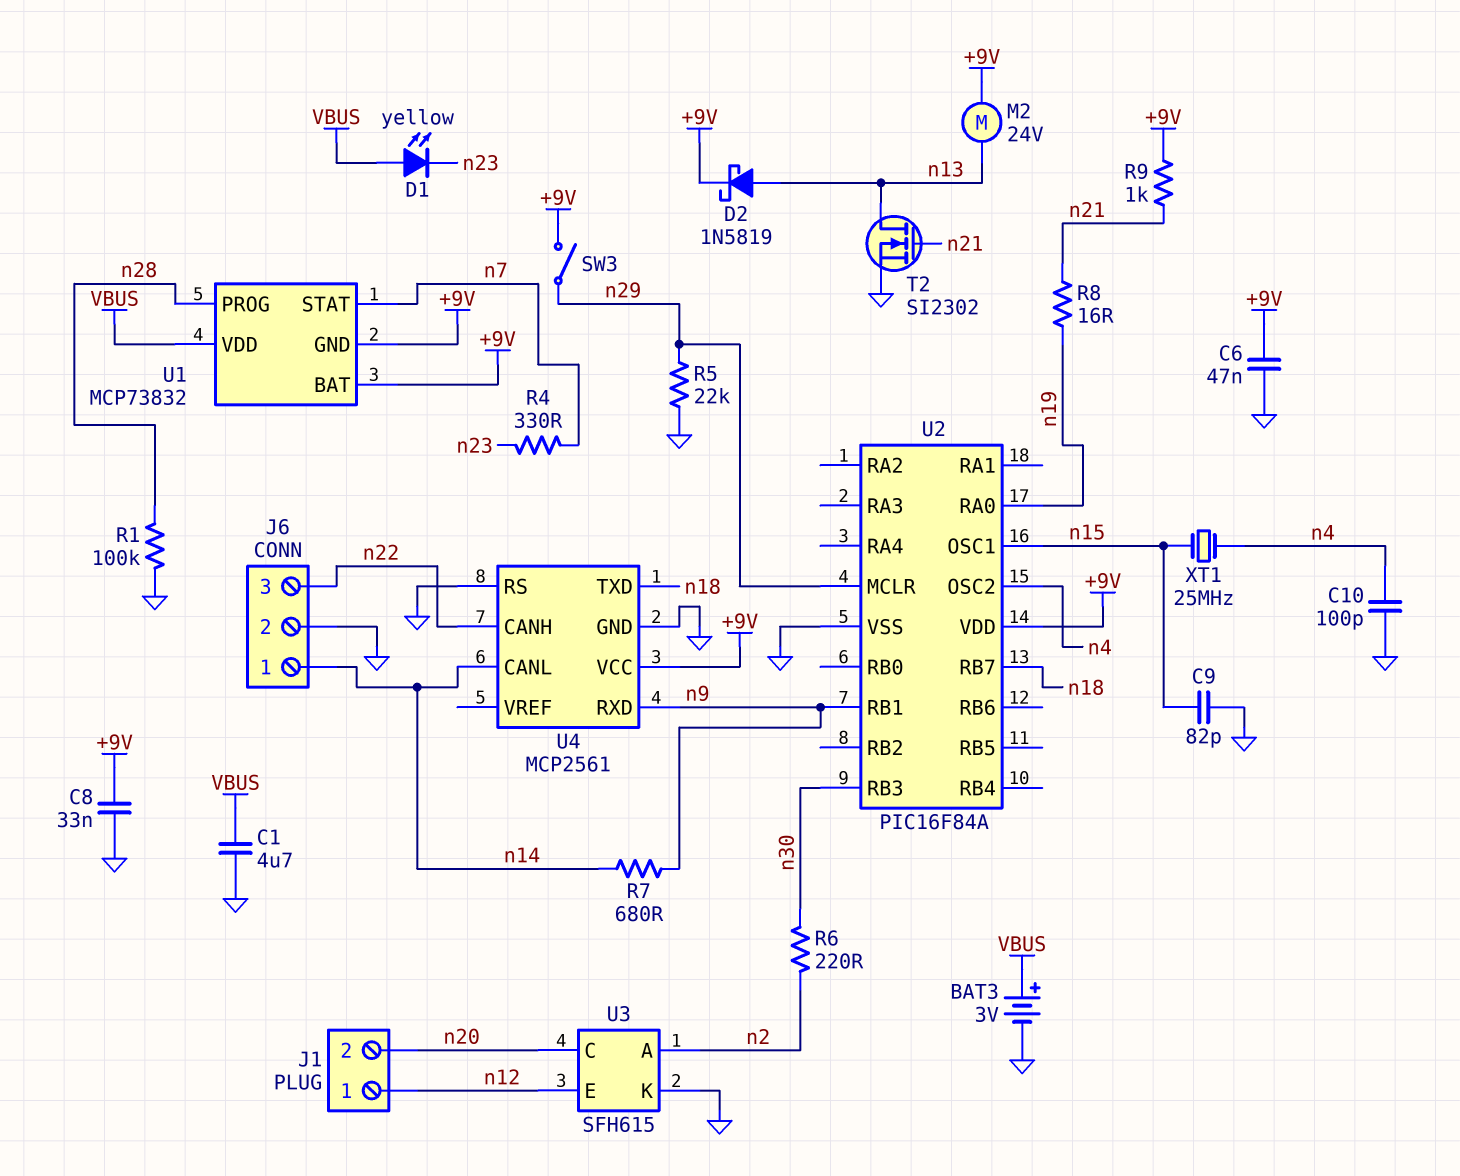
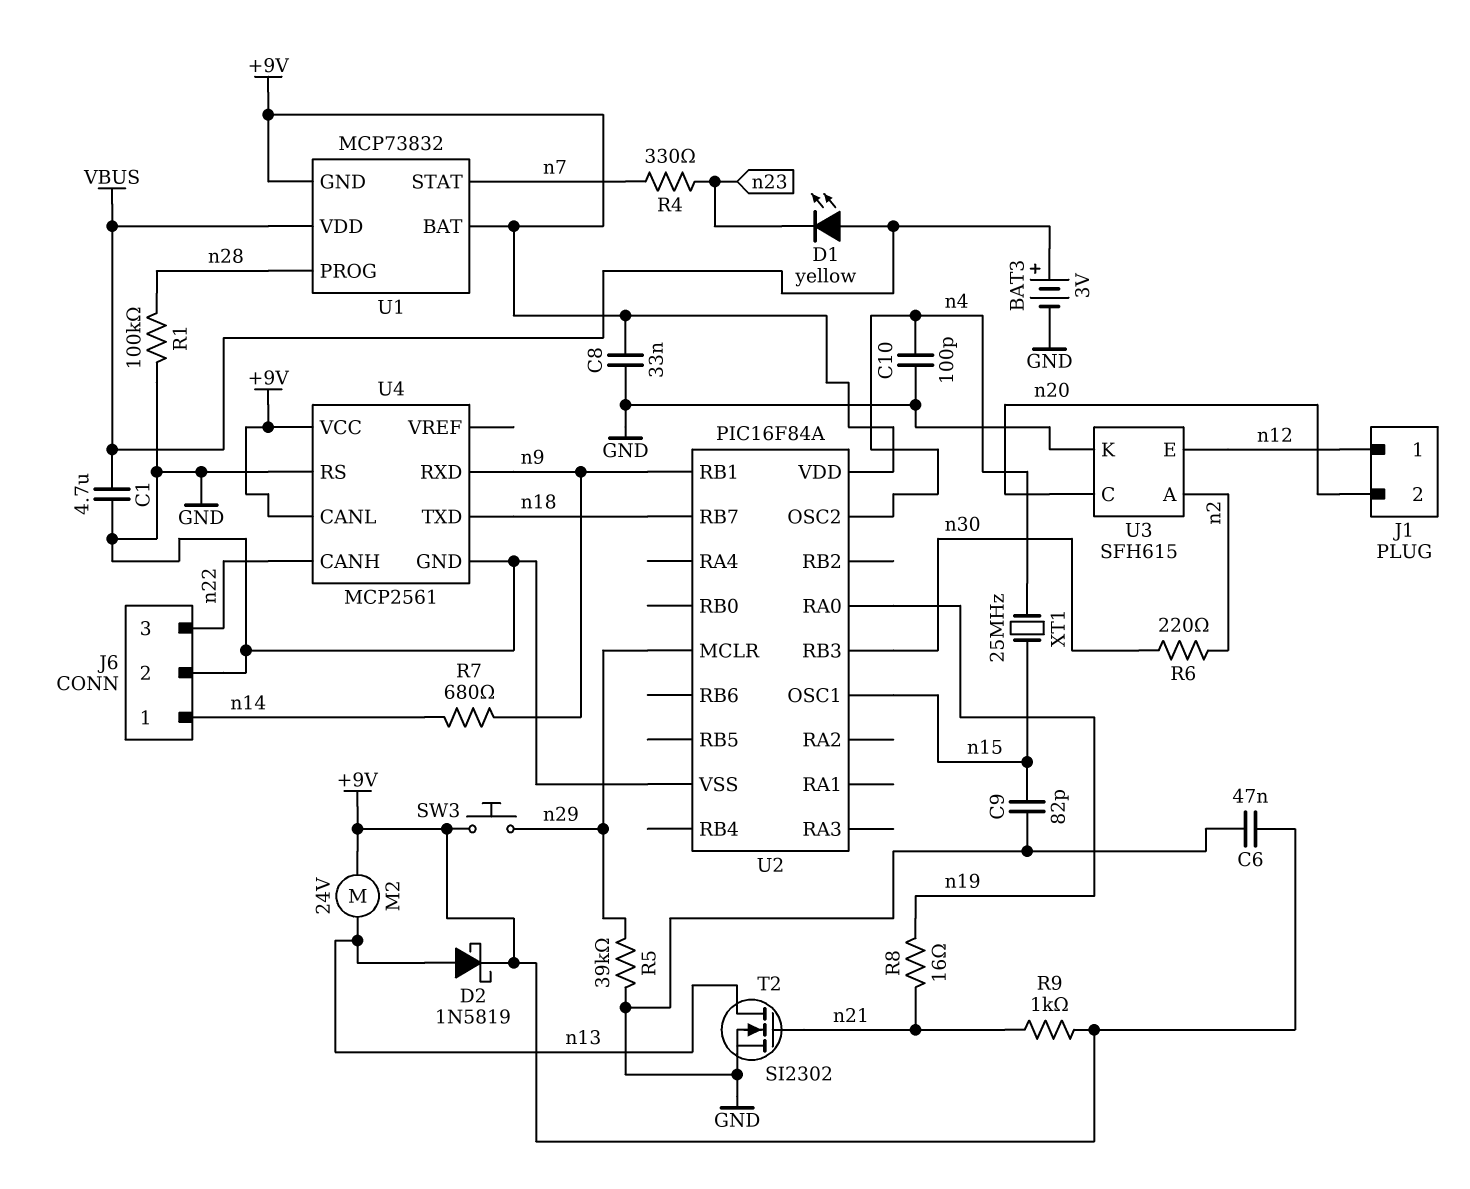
R5: 22k (GND, n29) -> 39k (GND, n29)
SW3: switch (+9V, n29) -> button (+9V, n29)
U4 pin CANL: n14 -> +9V

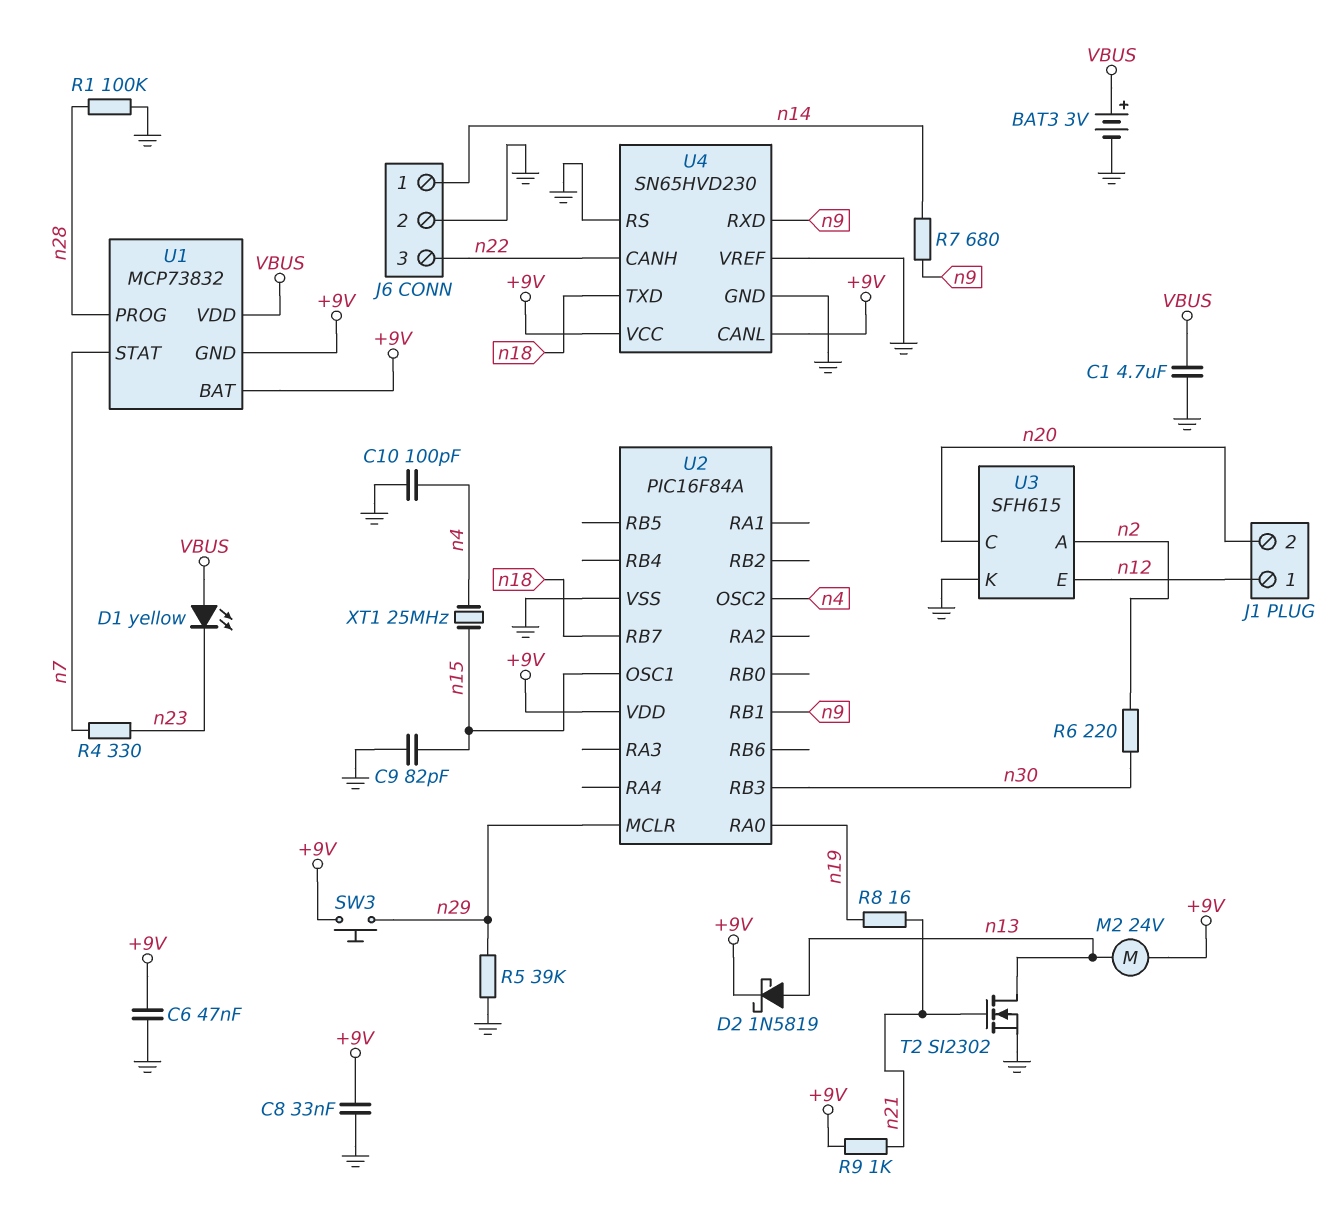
U4: MCP2561 -> SN65HVD230
U4 pin VREF: none -> GND

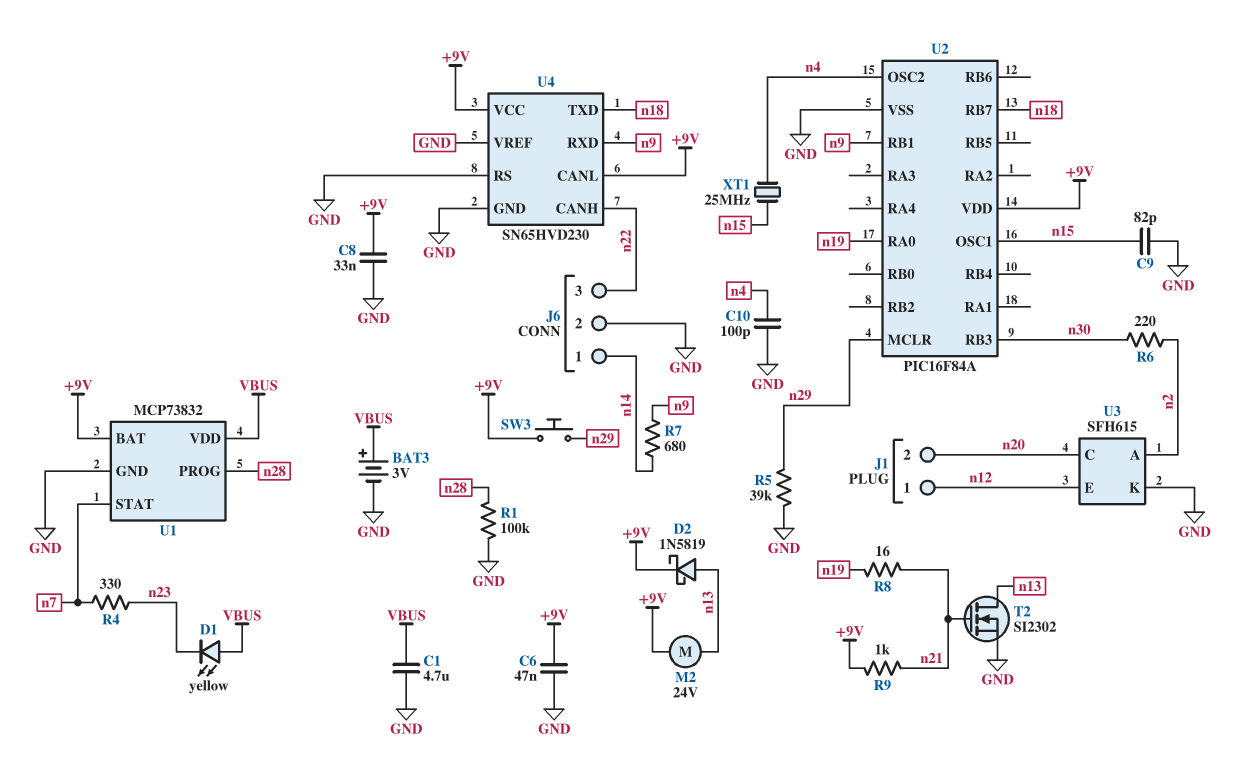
U1 pin GND: +9V -> GND

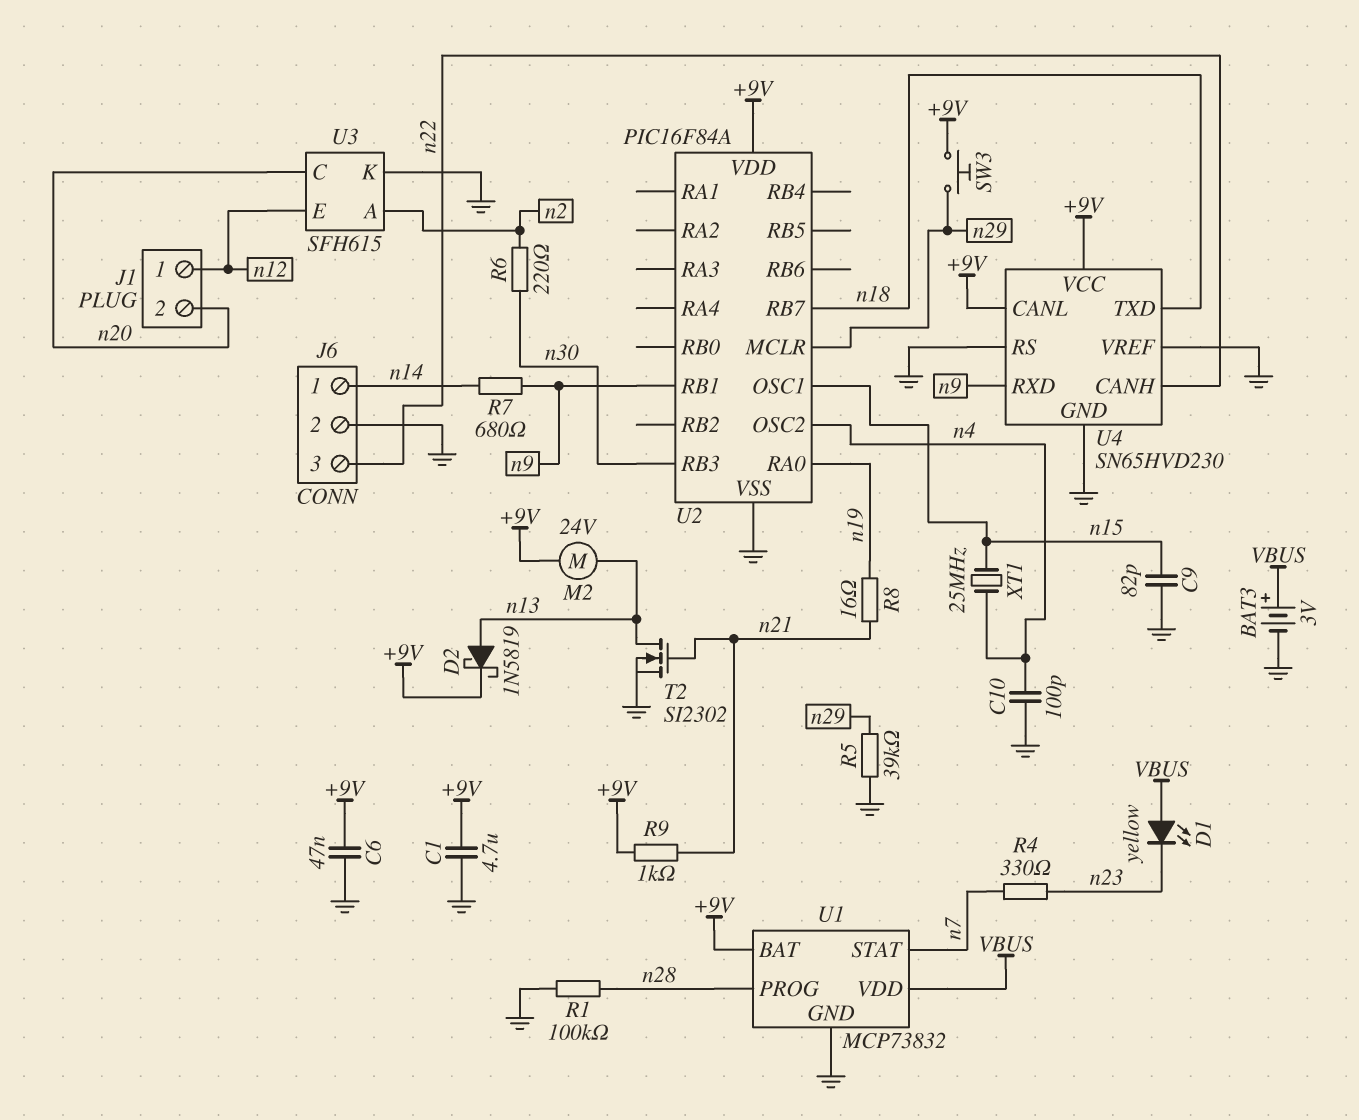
C1: 4.7uF (GND, VBUS) -> 4.7uF (+9V, GND)
C8: 33nF (+9V, GND) -> none

